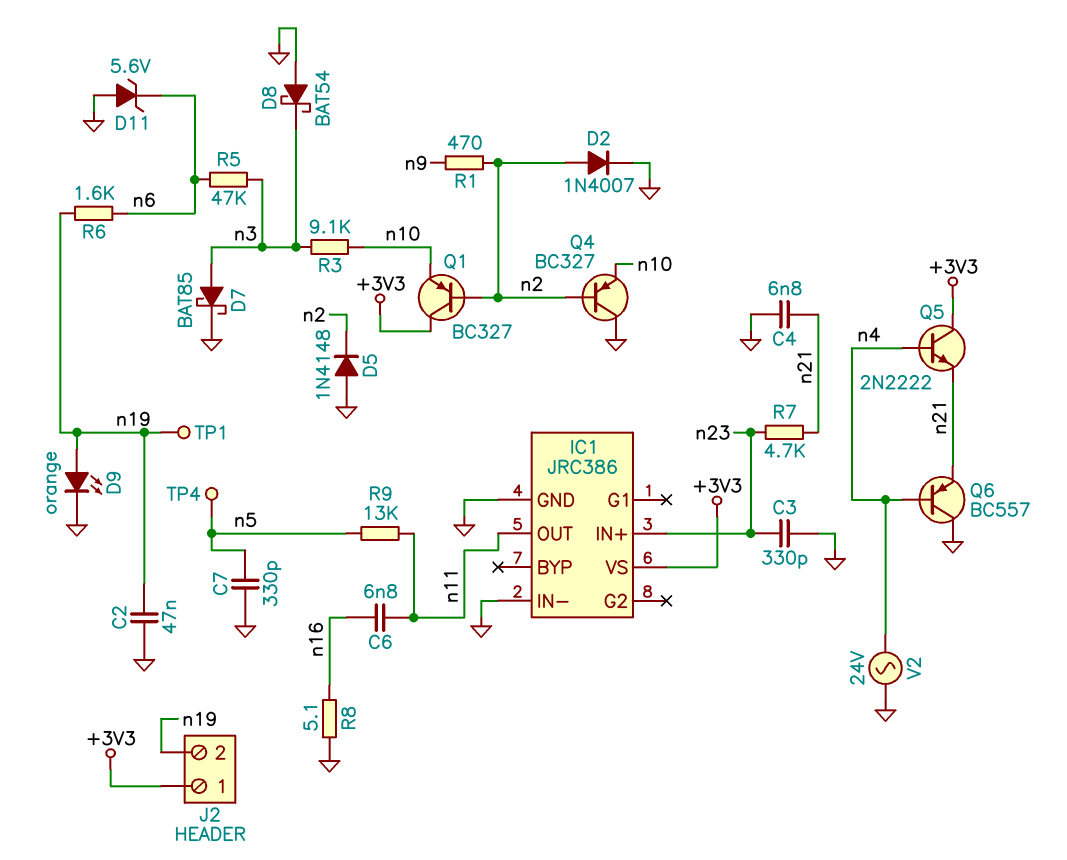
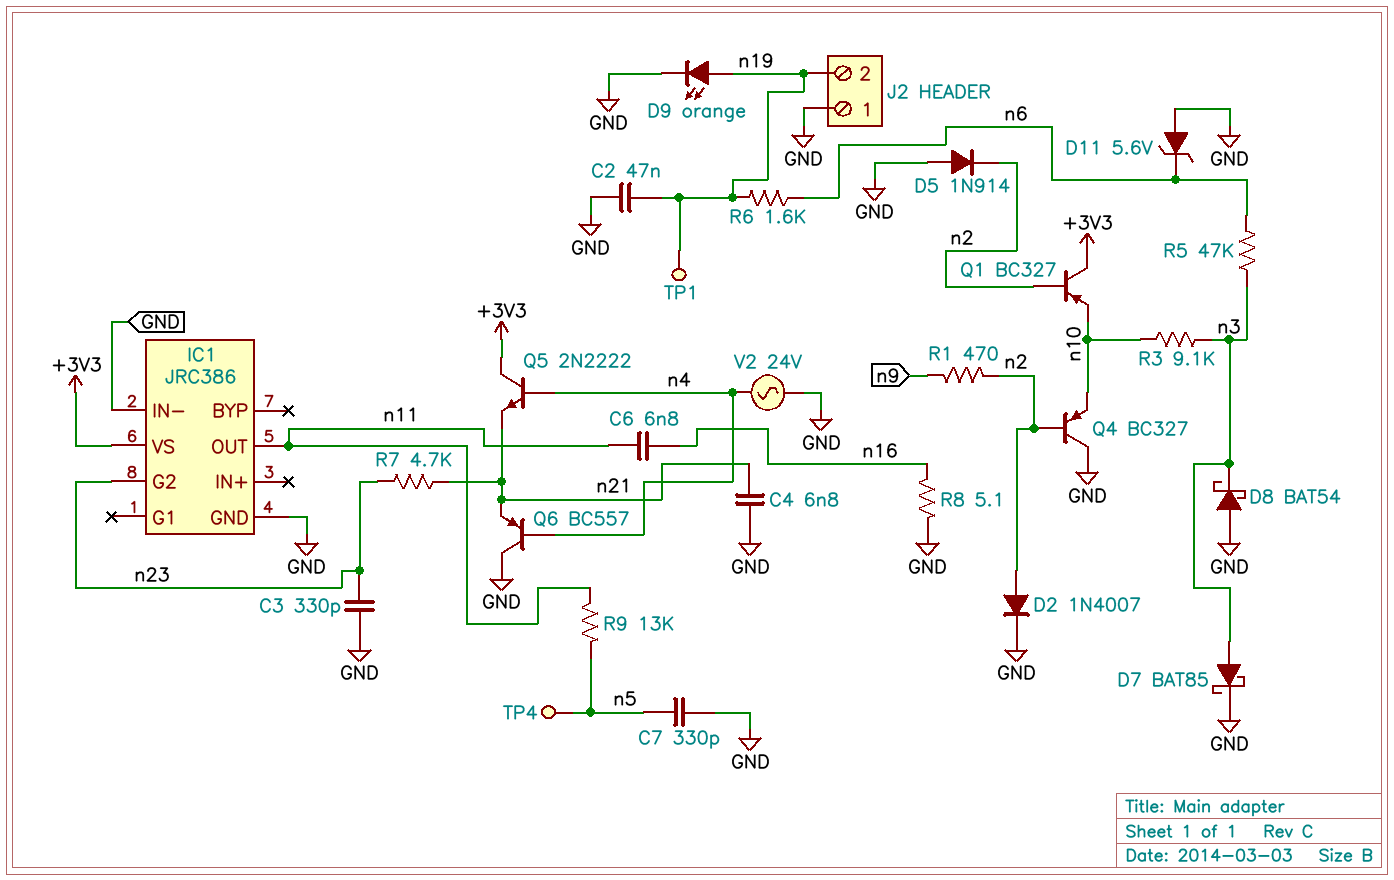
D5: diode 1N4148 (A GND, K n2) -> diode 1N914 (A GND, K n2)
IC1 pin G2: none -> n23
IC1 pin IN+: n23 -> none
J2 pin 1: +3V3 -> GND

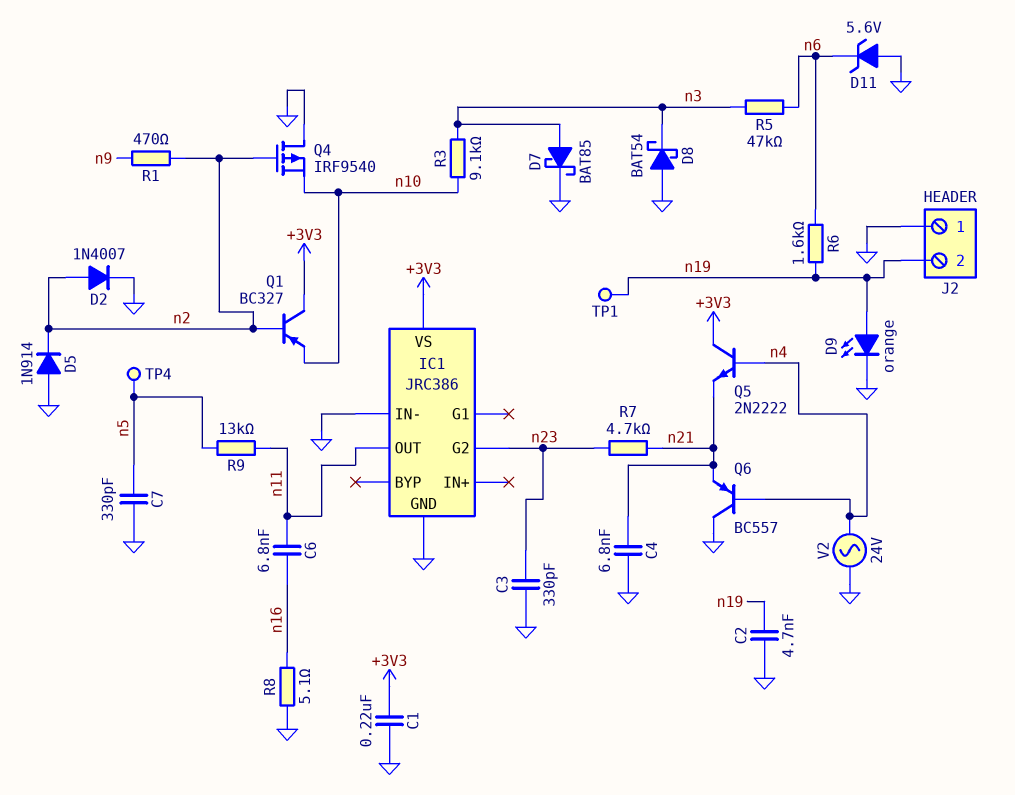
C1: none -> 220nF (+3V3, GND)
C2: 47nF (GND, n19) -> 4.7nF (GND, n19)
Q4: PNP BC327 (B n2, C GND, E n10) -> PMOS IRF9540 (G n2, D GND, S n10)

